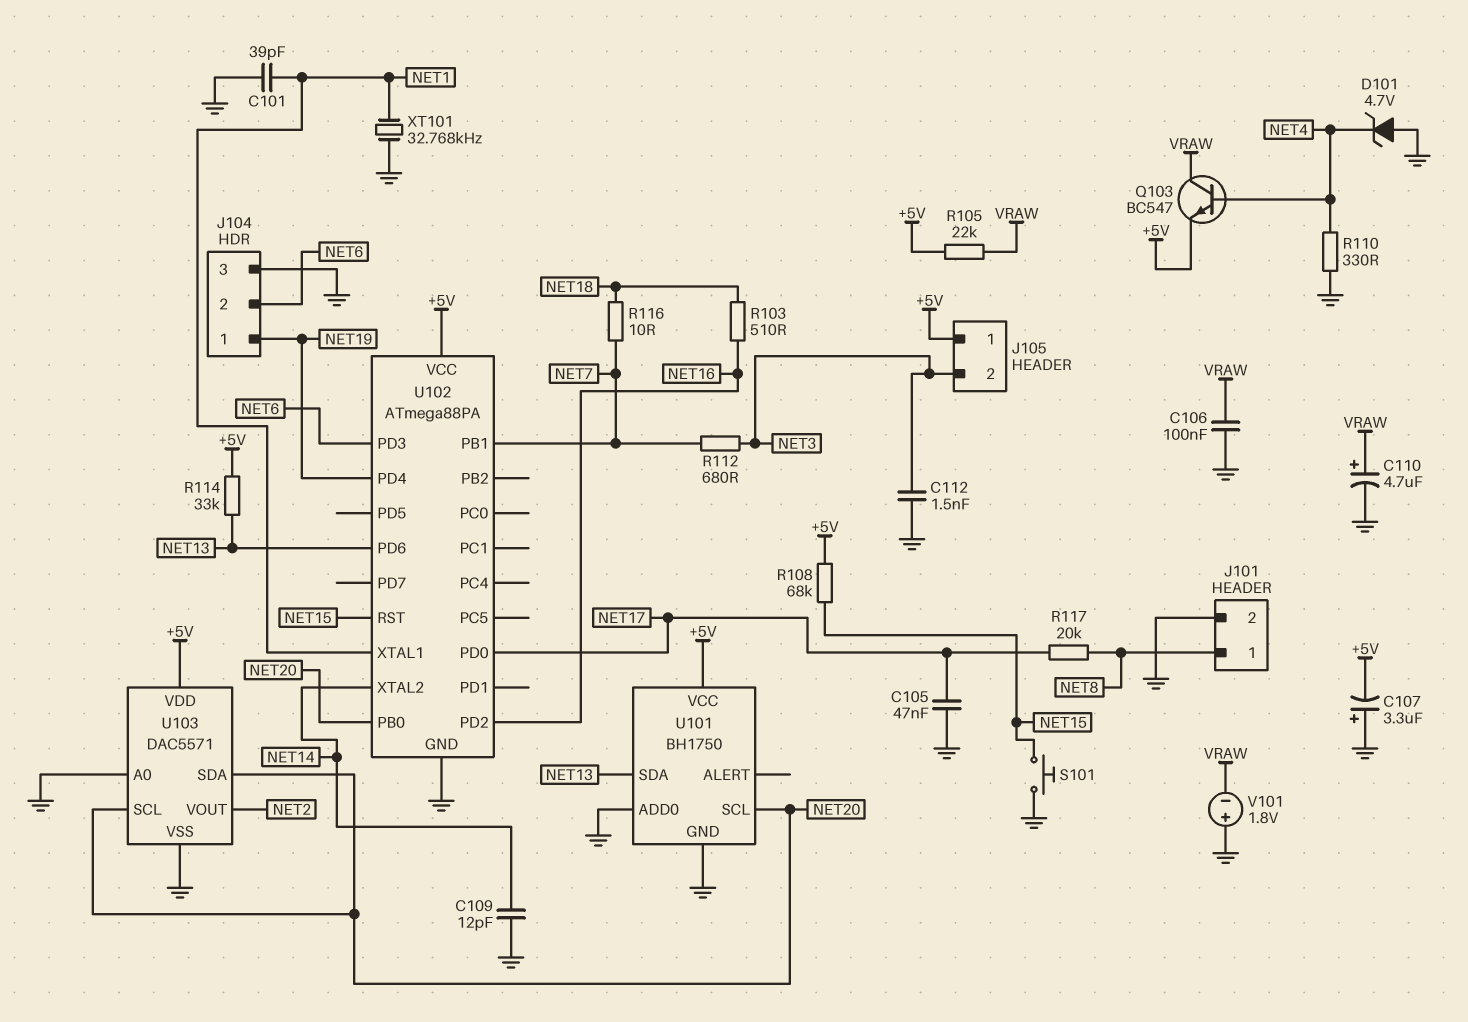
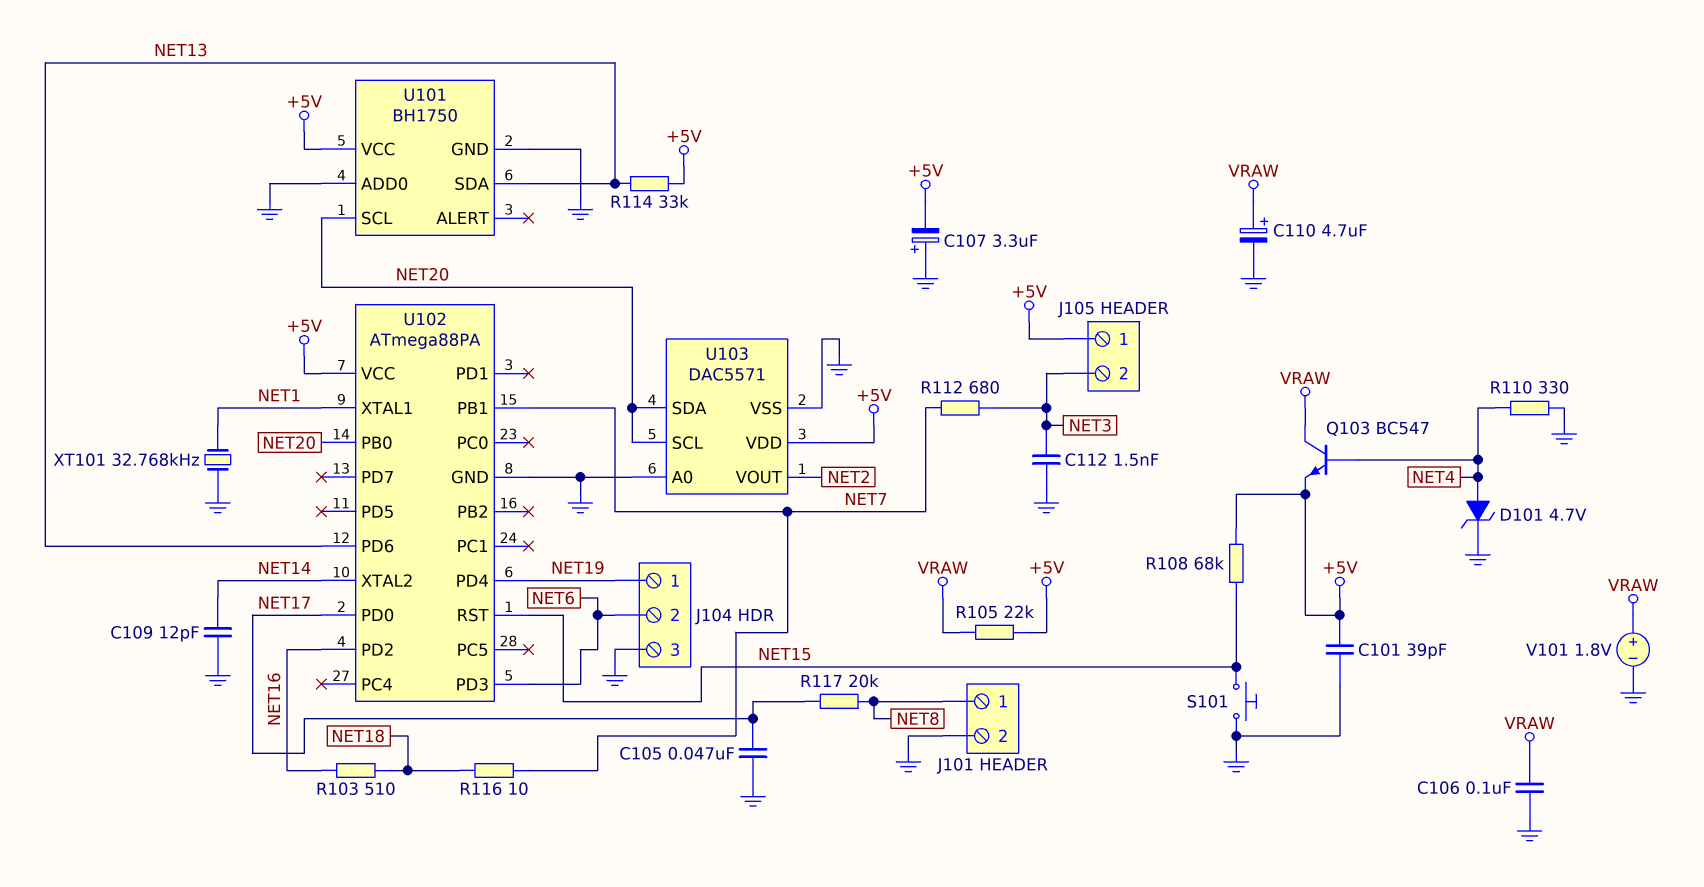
C101: 39pF (GND, NET1) -> 39pF (+5V, GND)
D101: zener 4.7V (A GND, K NET4) -> zener 4.7V (A NET4, K GND)
V101: 1.8V (plus GND, minus VRAW) -> 1.8V (plus VRAW, minus GND)

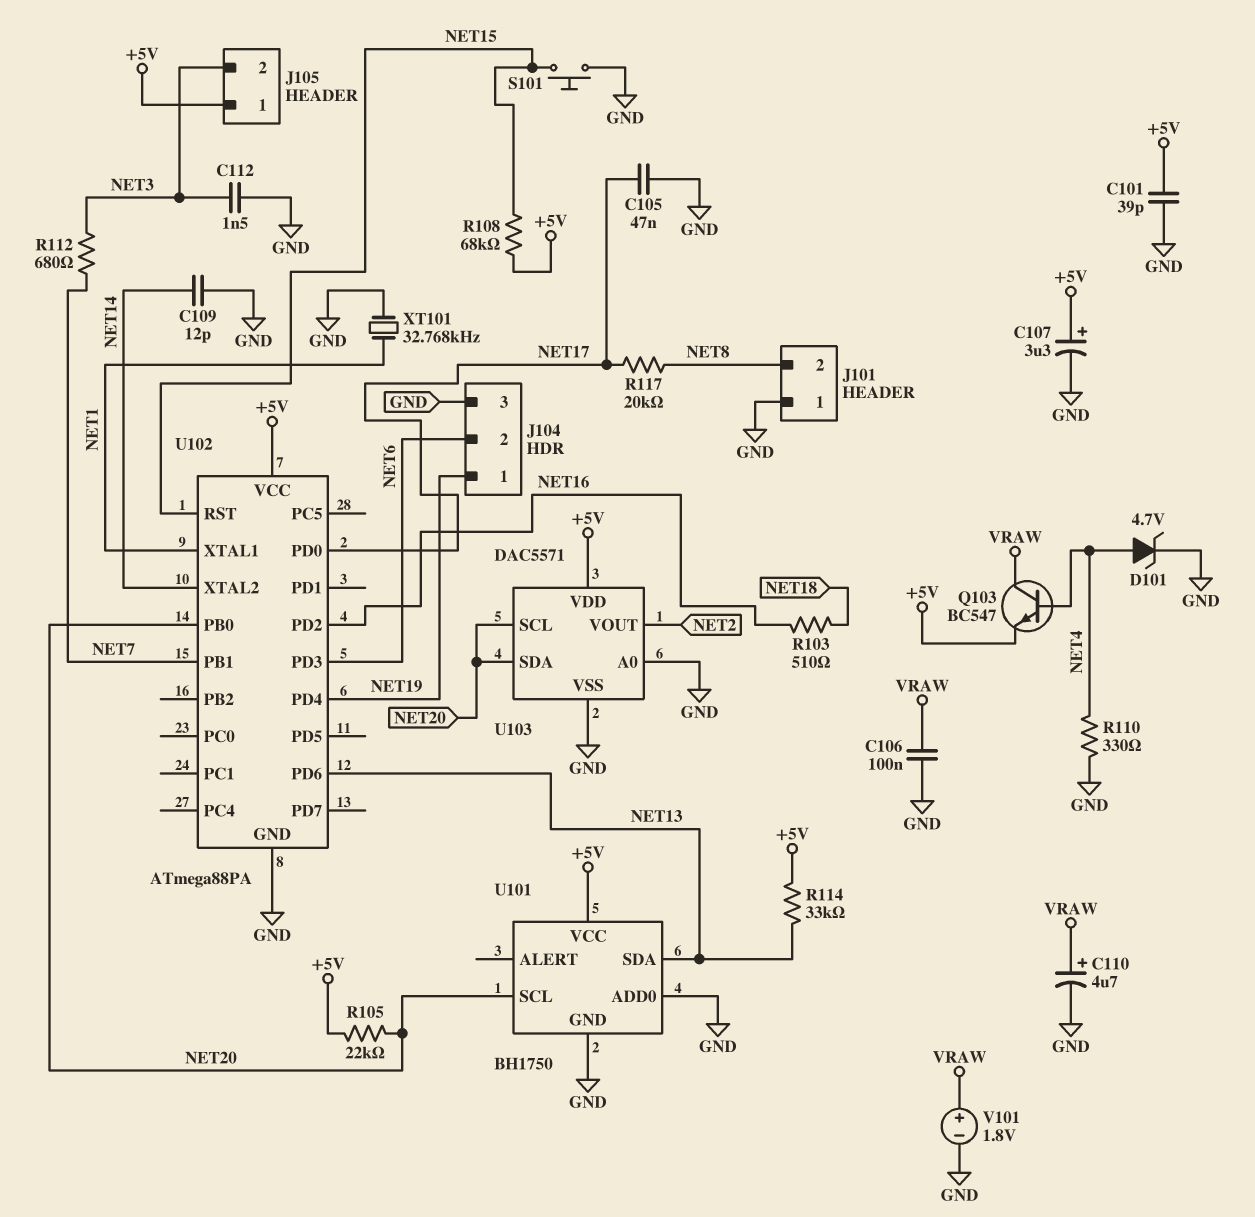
C107: 3.3uF (plus GND, minus +5V) -> 3.3uF (plus +5V, minus GND)
J101 pin 1: NET8 -> GND
J101 pin 2: GND -> NET8
R105: 22k (+5V, VRAW) -> 22k (+5V, NET20)
R116: 10 (NET7, NET18) -> none

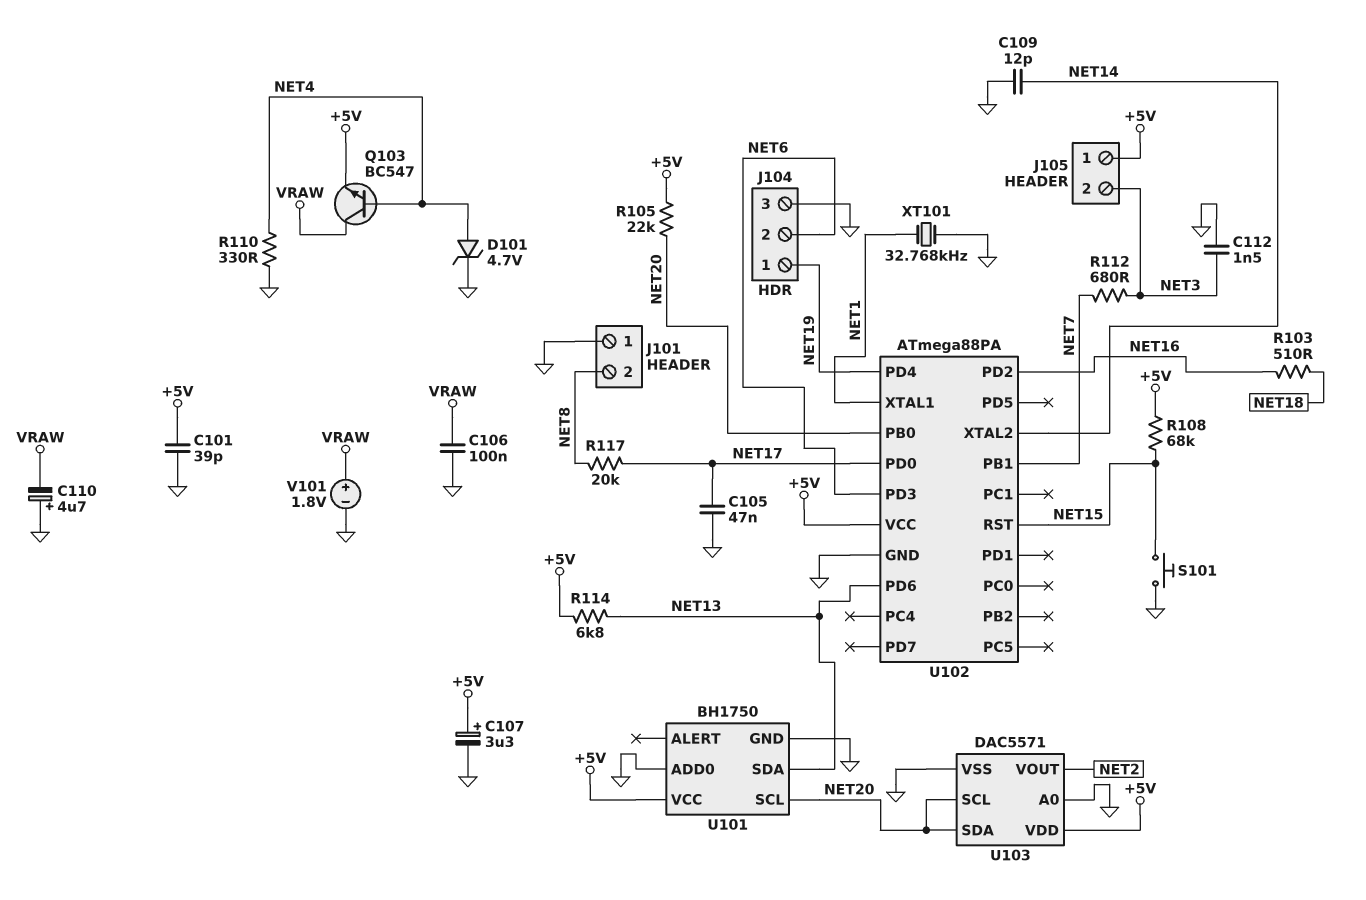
C110: 4.7uF (plus VRAW, minus GND) -> 4.7uF (plus GND, minus VRAW)
R114: 33k (+5V, NET13) -> 6.8k (+5V, NET13)

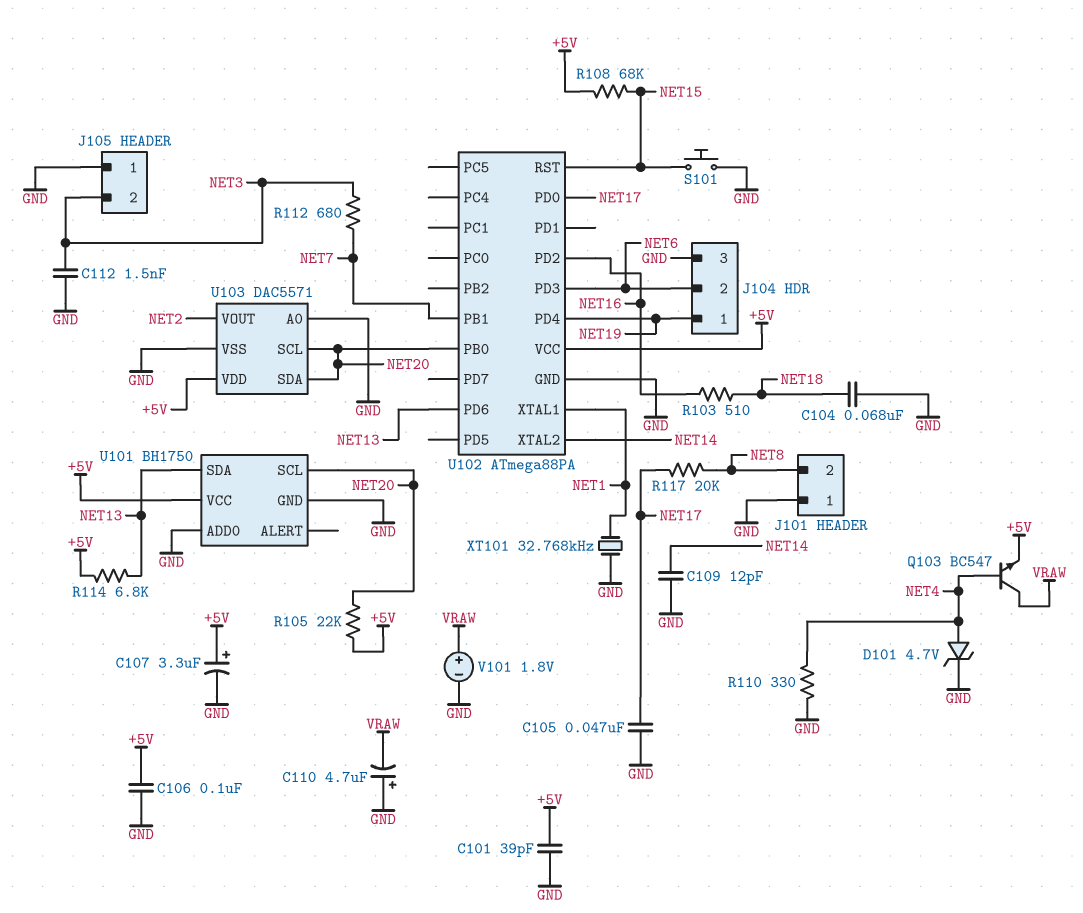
C104: none -> 68nF (GND, NET18)
C106: 100nF (GND, VRAW) -> 100nF (+5V, GND)
J105 pin 1: +5V -> GND

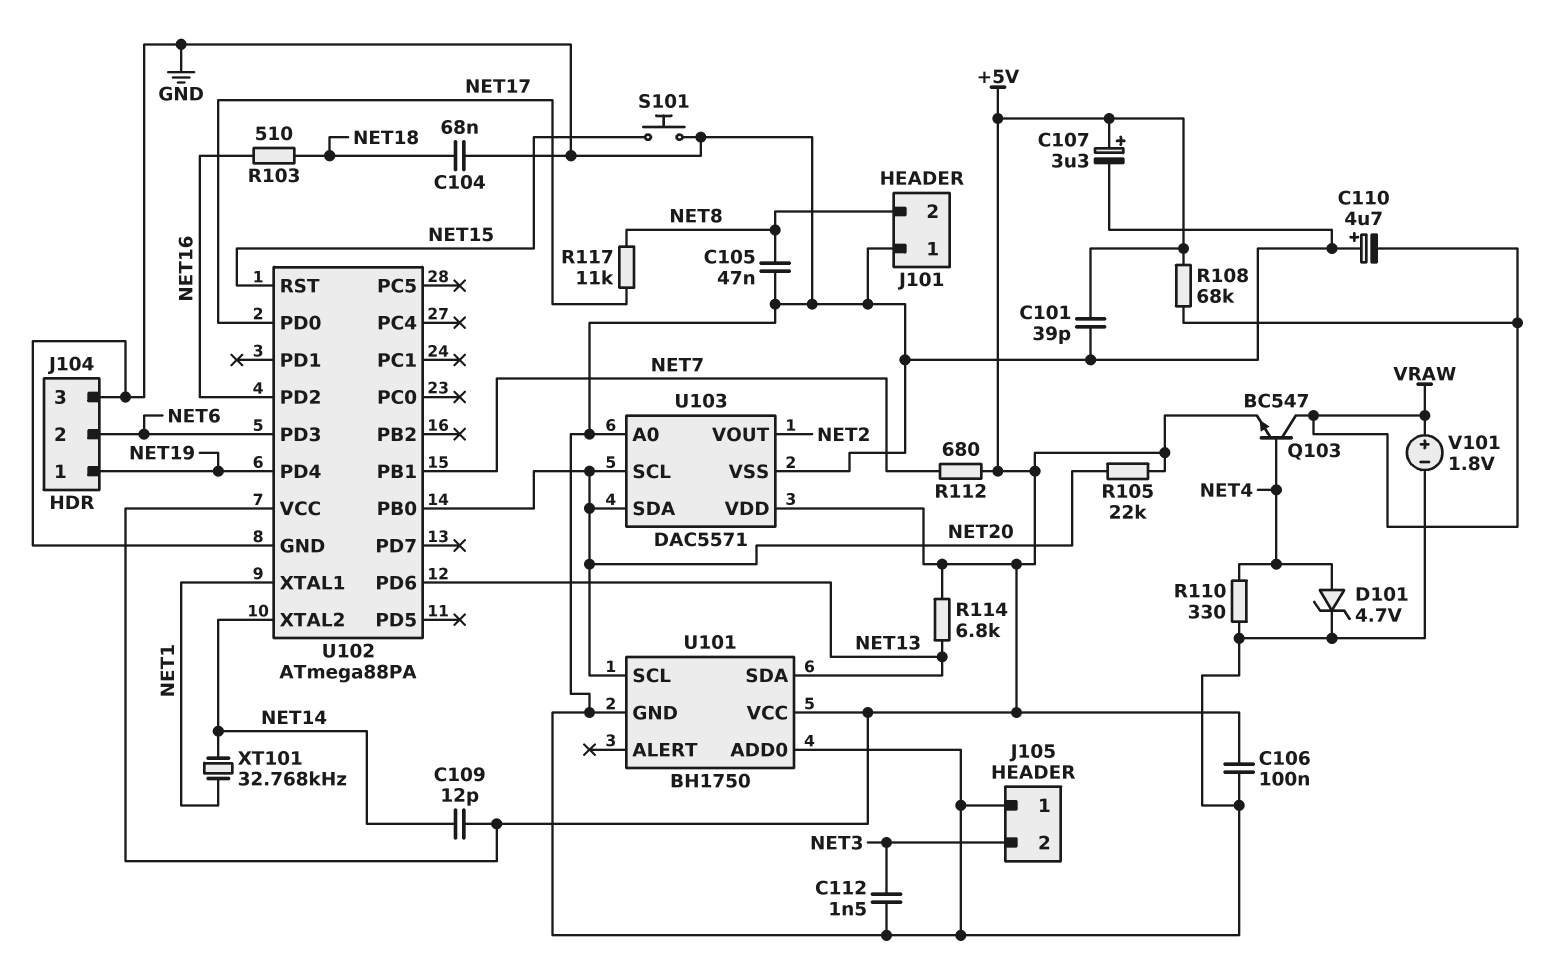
C105: 47nF (GND, NET17) -> 47nF (GND, NET8)
C109: 12pF (GND, NET14) -> 12pF (+5V, NET14)
R108: 68k (+5V, NET15) -> 68k (+5V, VRAW)
R112: 680 (NET3, NET7) -> 680 (+5V, NET7)
R117: 20k (NET8, NET17) -> 11k (NET8, NET17)
XT101: 32.768kHz (GND, NET1) -> 32.768kHz (NET1, NET14)

